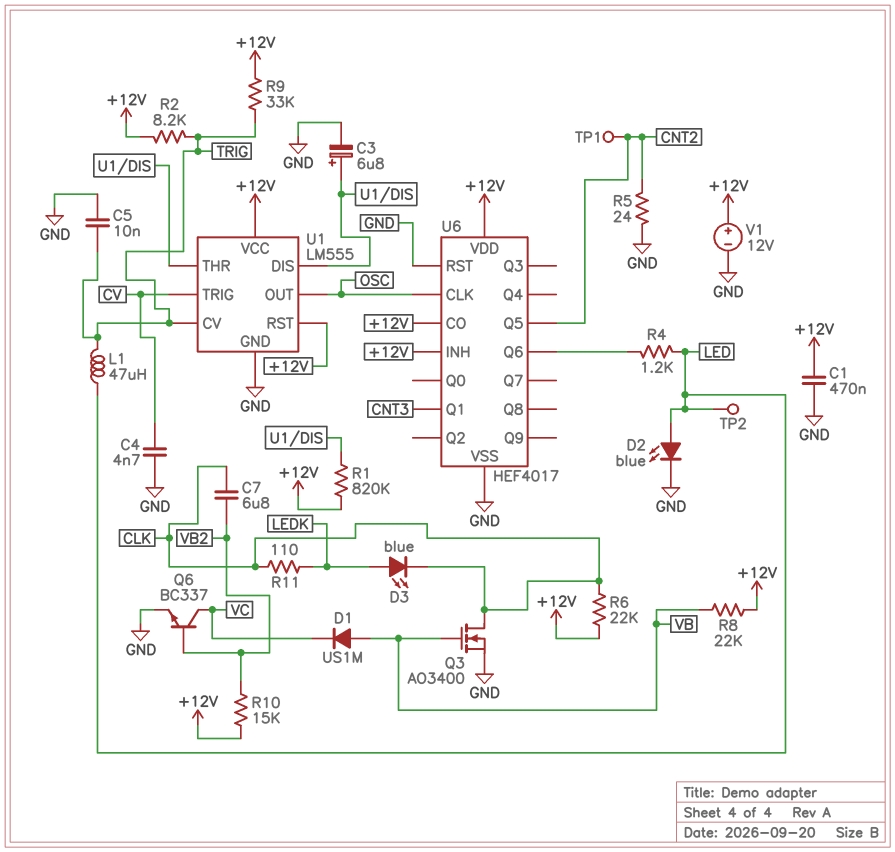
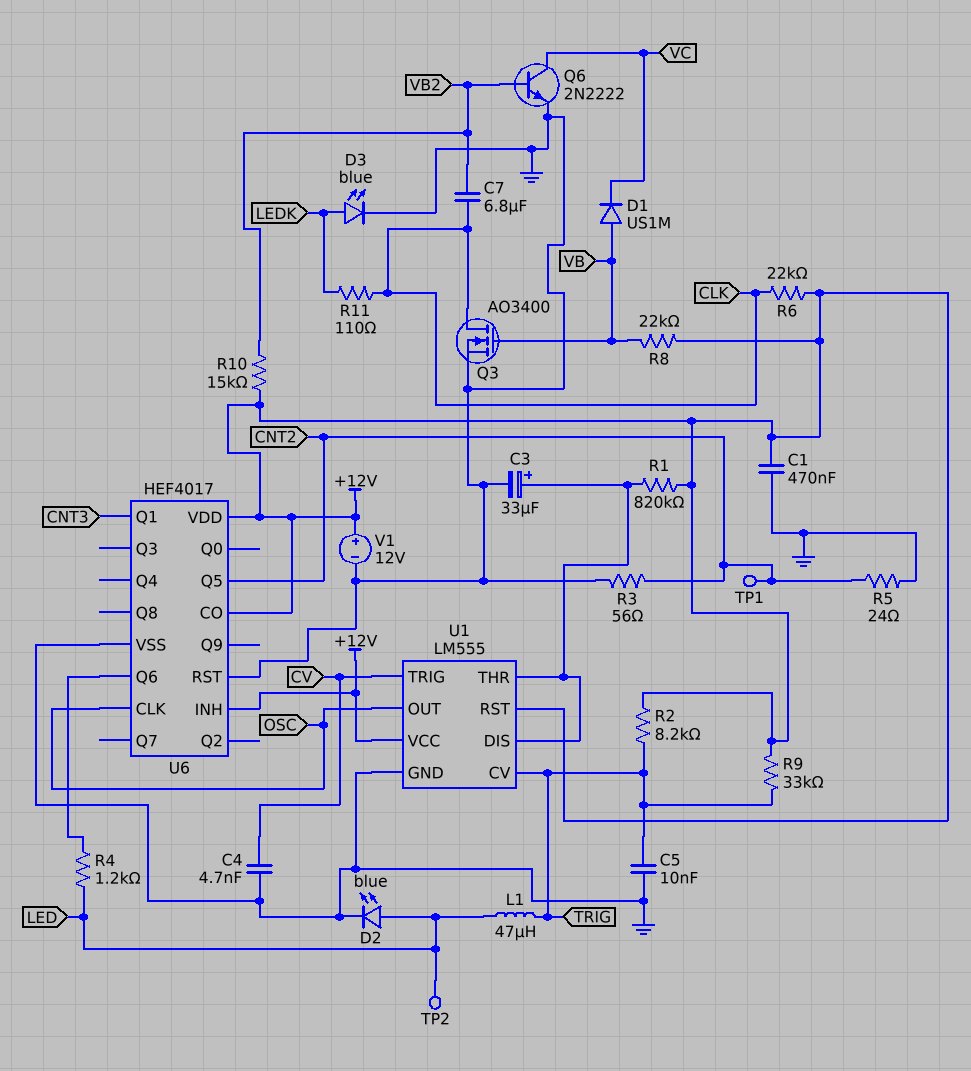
C3: 6.8uF (plus U1/DIS, minus GND) -> 33uF (plus U1/DIS, minus GND)
D3: LED blue (A LEDK, K CLK) -> LED blue (A LEDK, K GND)
Q6: NPN BC337 (B VB2, C VC, E GND) -> NPN 2N2222 (B VB2, C VC, E GND)
R3: none -> 56 (CNT2, GND)

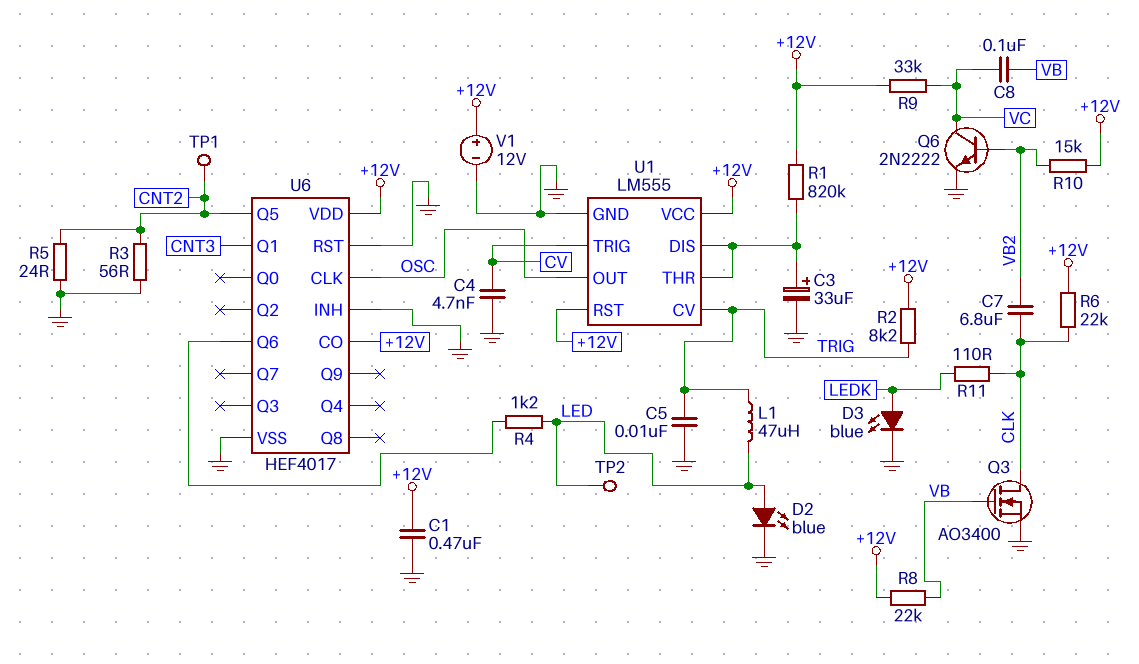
C8: none -> 100nF (VB, VC)
D1: diode US1M (A VB, K VC) -> none
R9: 33k (+12V, TRIG) -> 33k (+12V, VC)
U6 pin INH: +12V -> GND

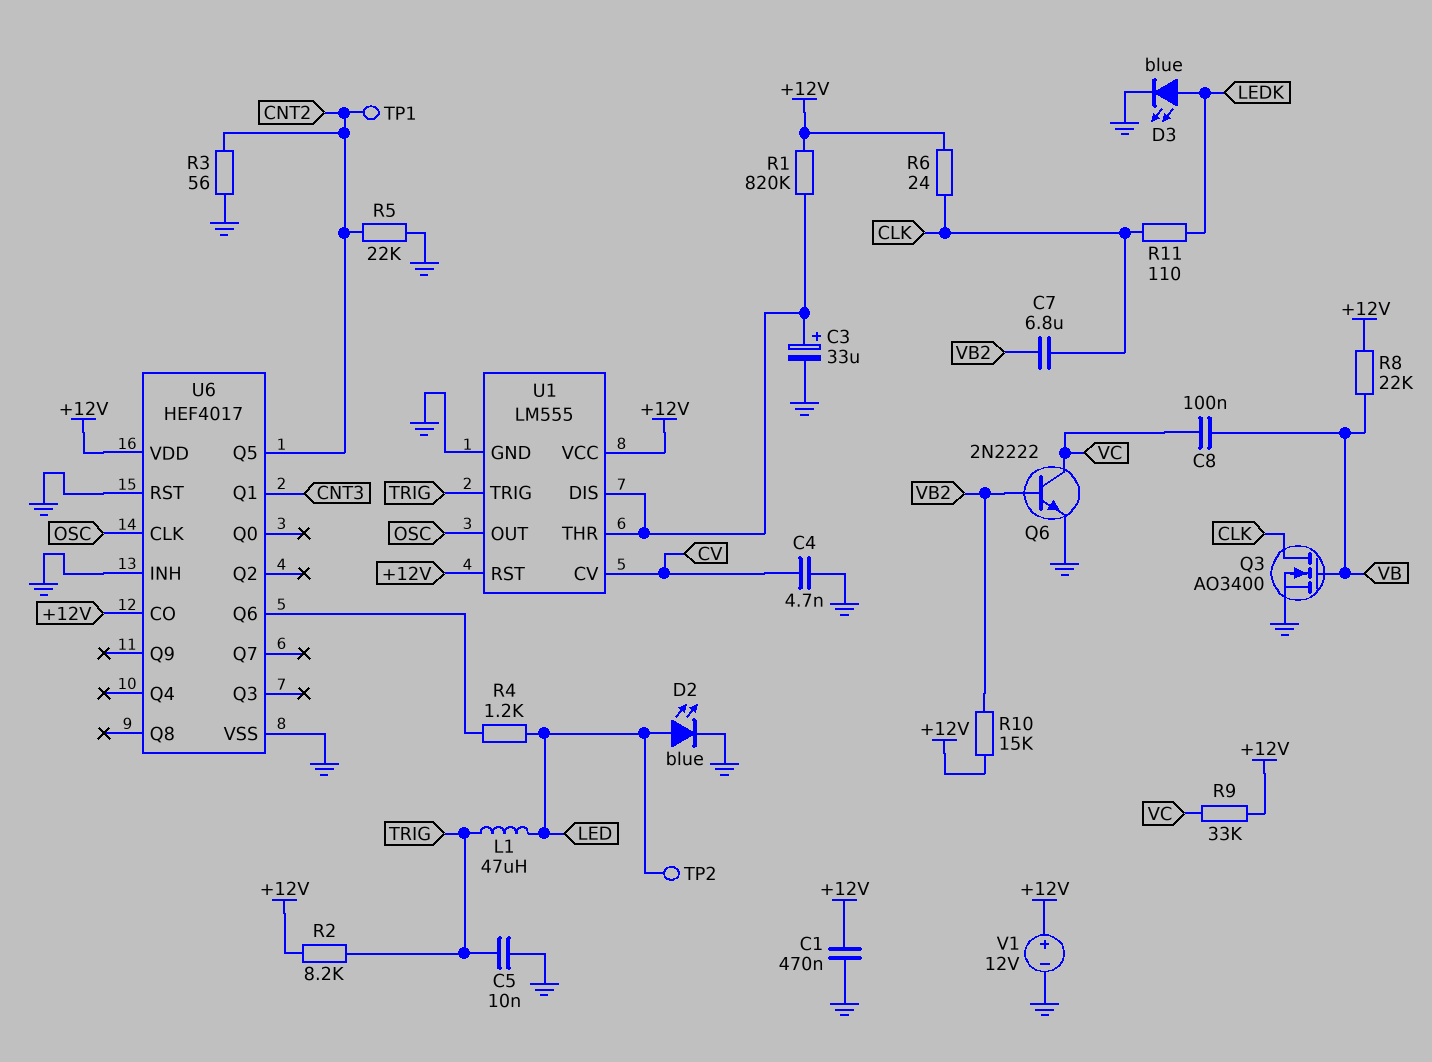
R5: 24 (CNT2, GND) -> 22k (CNT2, GND)
R6: 22k (+12V, CLK) -> 24 (+12V, CLK)
U1 pin CV: TRIG -> CV
U1 pin TRIG: CV -> TRIG

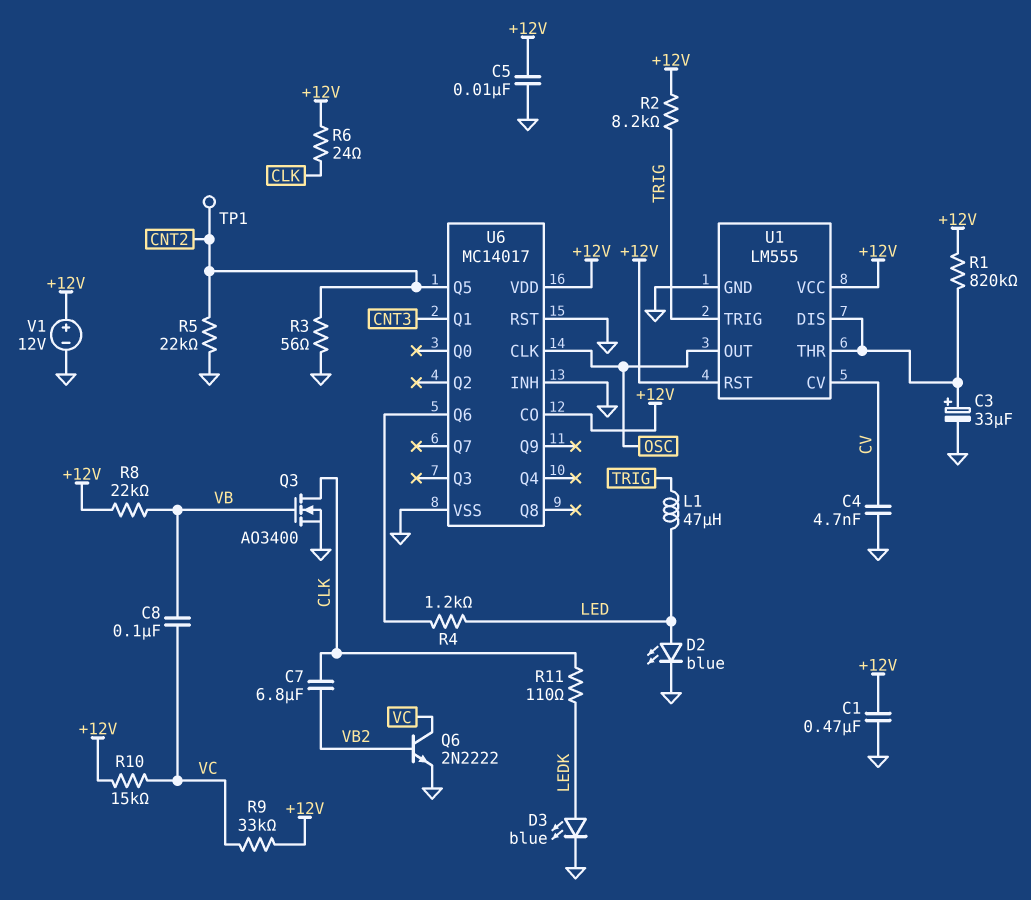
C5: 10nF (GND, TRIG) -> 10nF (+12V, GND)
R10: 15k (+12V, VB2) -> 15k (+12V, VC)
TP2: test point (LED) -> none
U6: HEF4017 -> MC14017

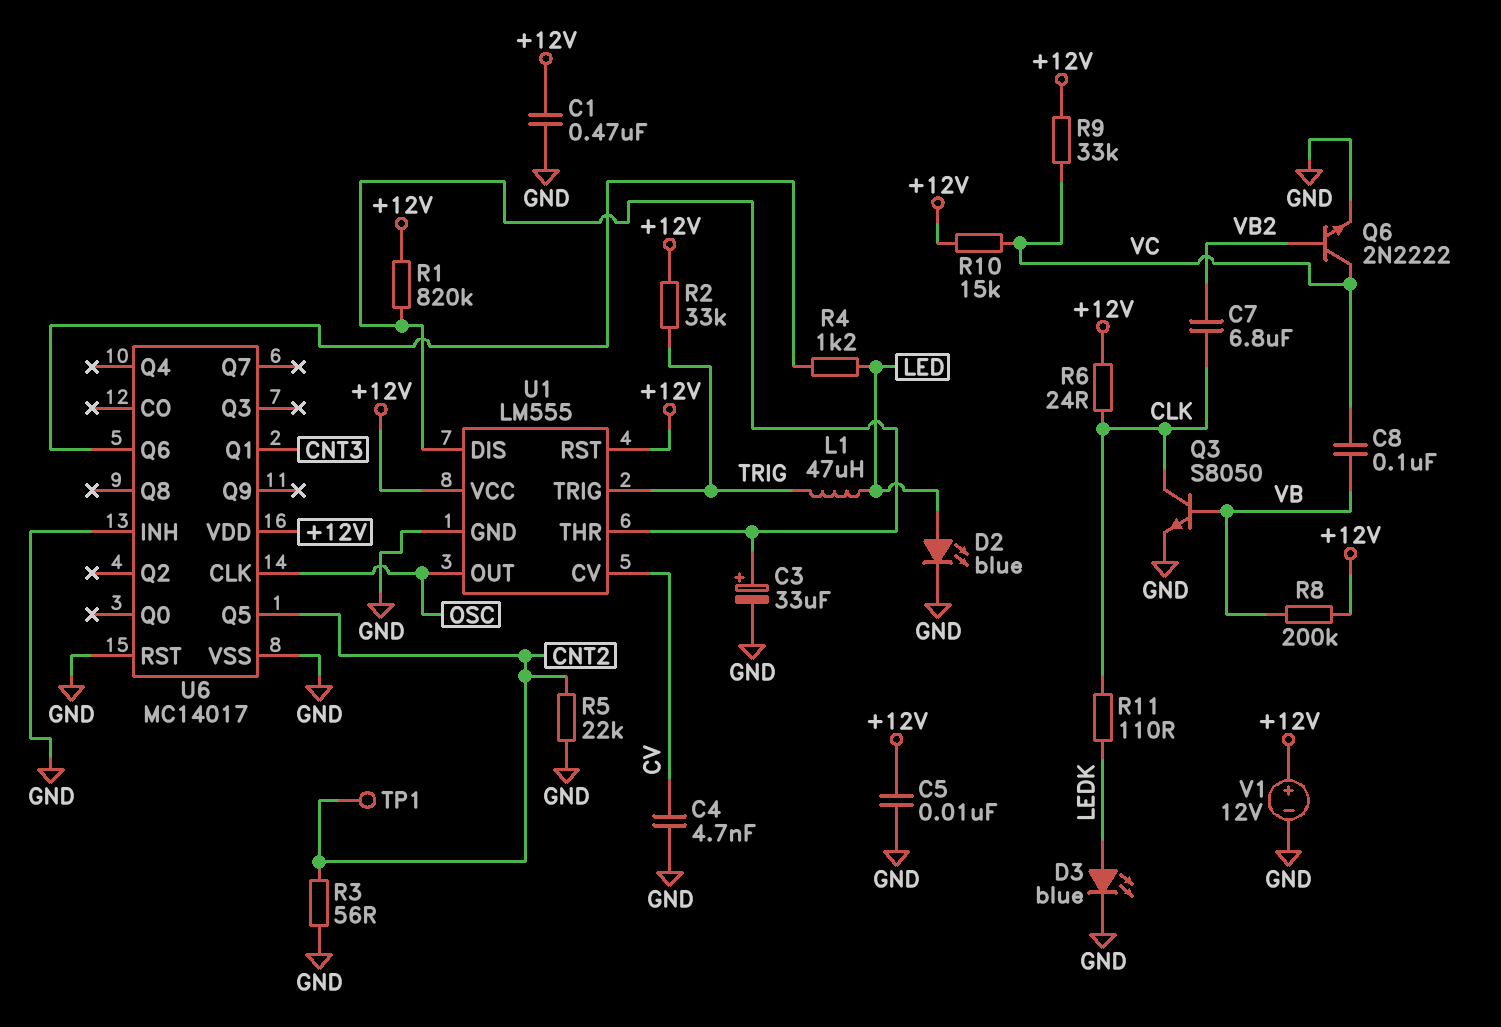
Q3: NMOS AO3400 (G VB, D CLK, S GND) -> NPN S8050 (B VB, C CLK, E GND)
R2: 8.2k (+12V, TRIG) -> 33k (+12V, TRIG)
R8: 22k (+12V, VB) -> 200k (+12V, VB)
U6 pin CO: +12V -> none

